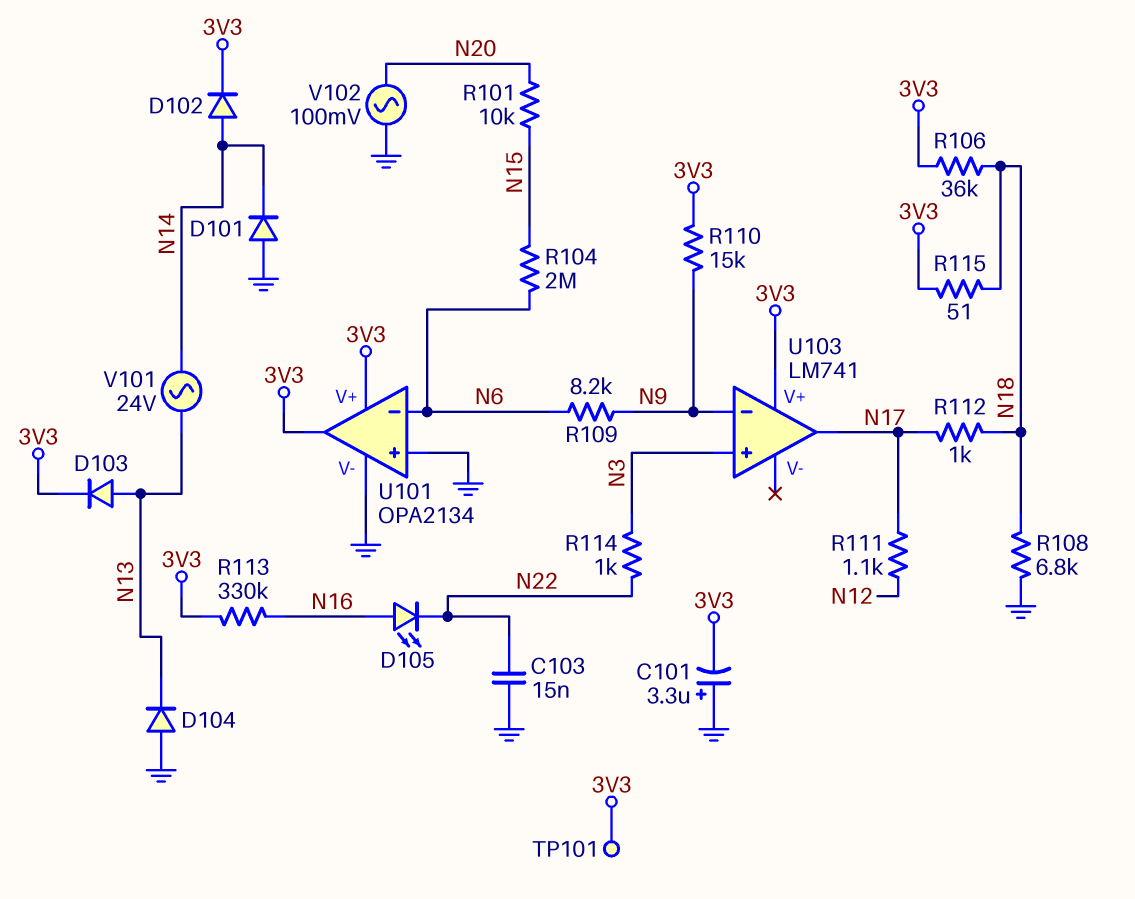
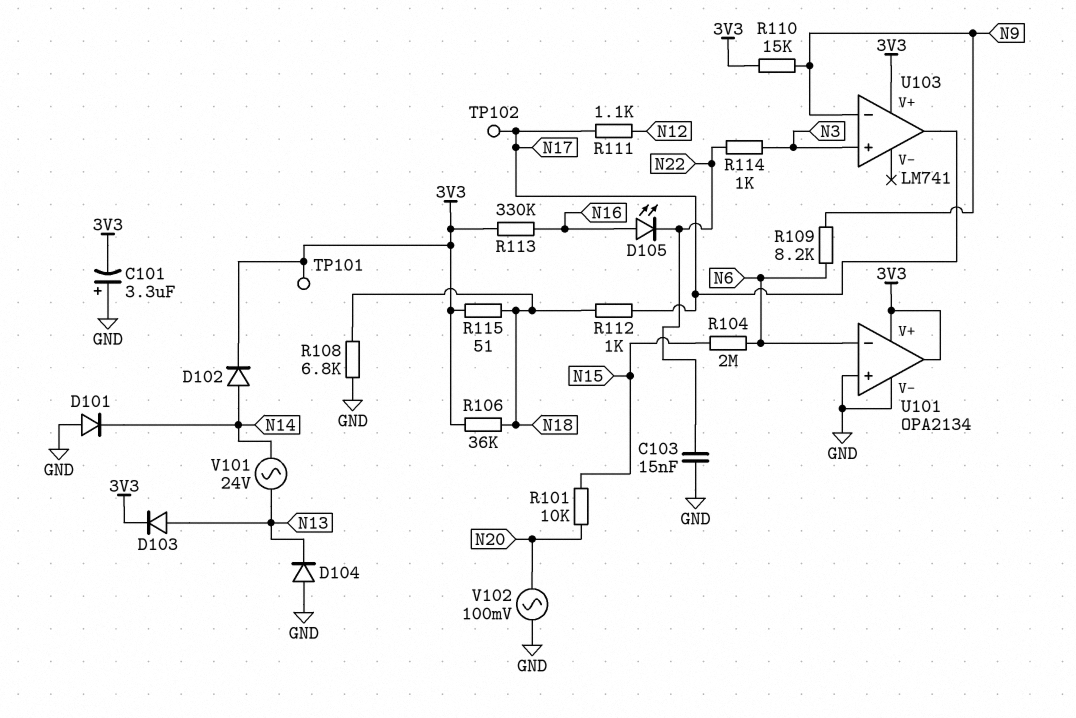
TP102: none -> test point (N17)

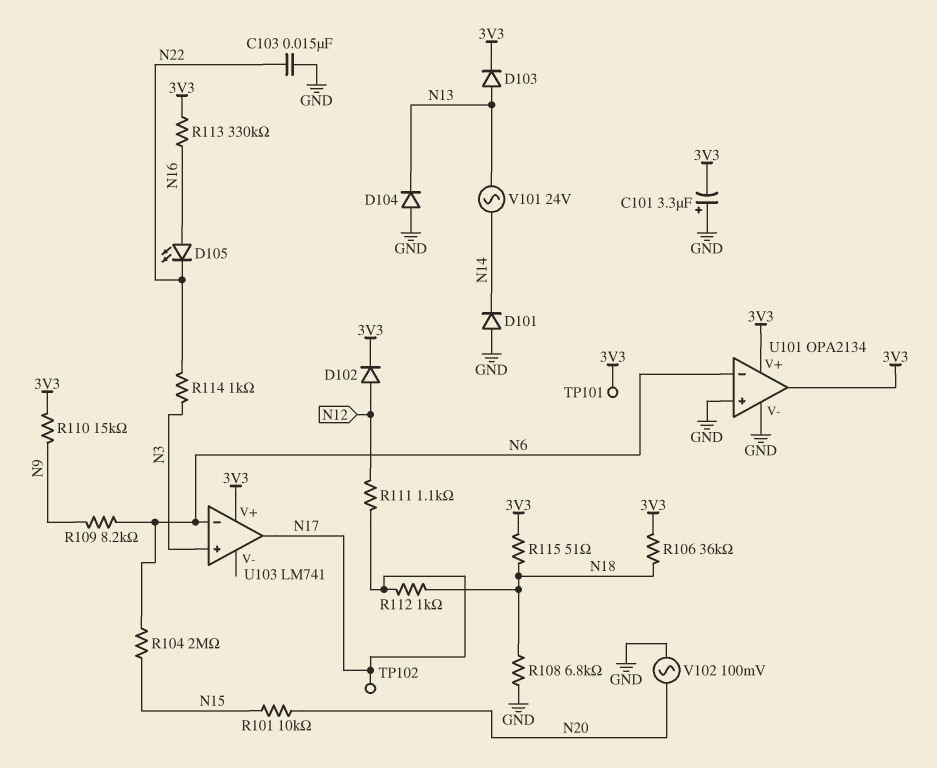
D102: diode (A N14, K 3V3) -> diode (A N12, K 3V3)
U103 pin in-: N9 -> N6

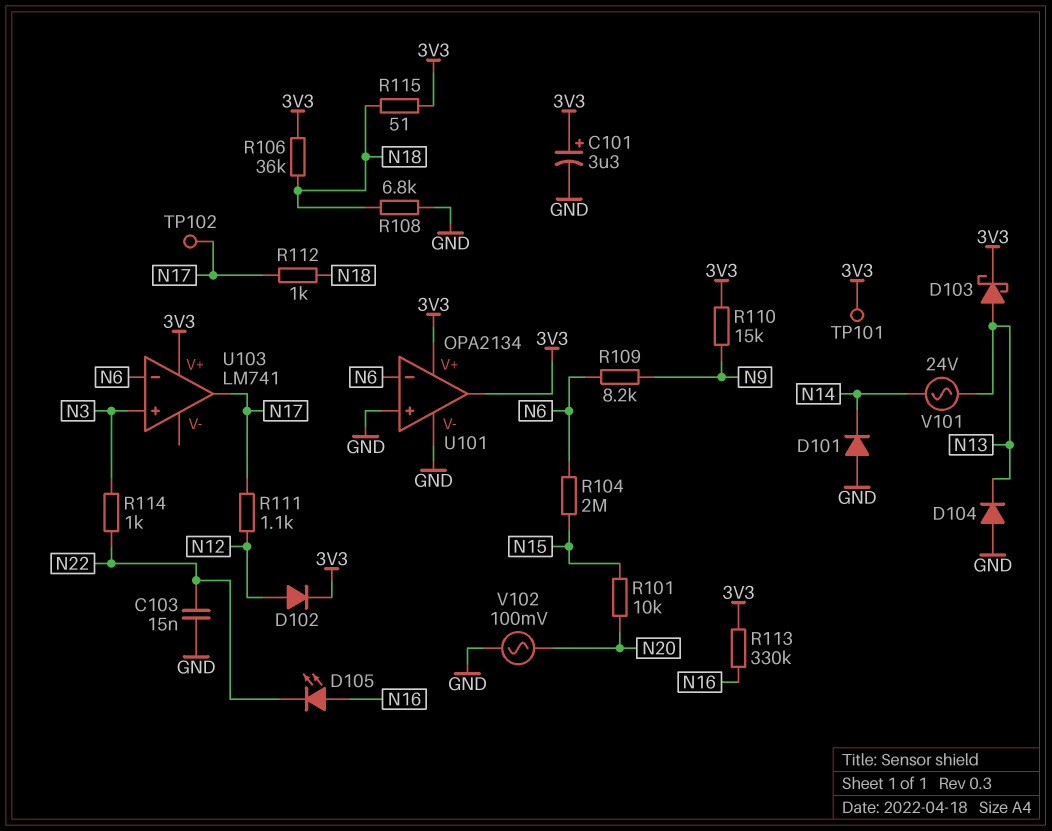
C101: 3.3uF (plus GND, minus 3V3) -> 3.3uF (plus 3V3, minus GND)
D103: diode (A N13, K 3V3) -> schottky (A N13, K 3V3)

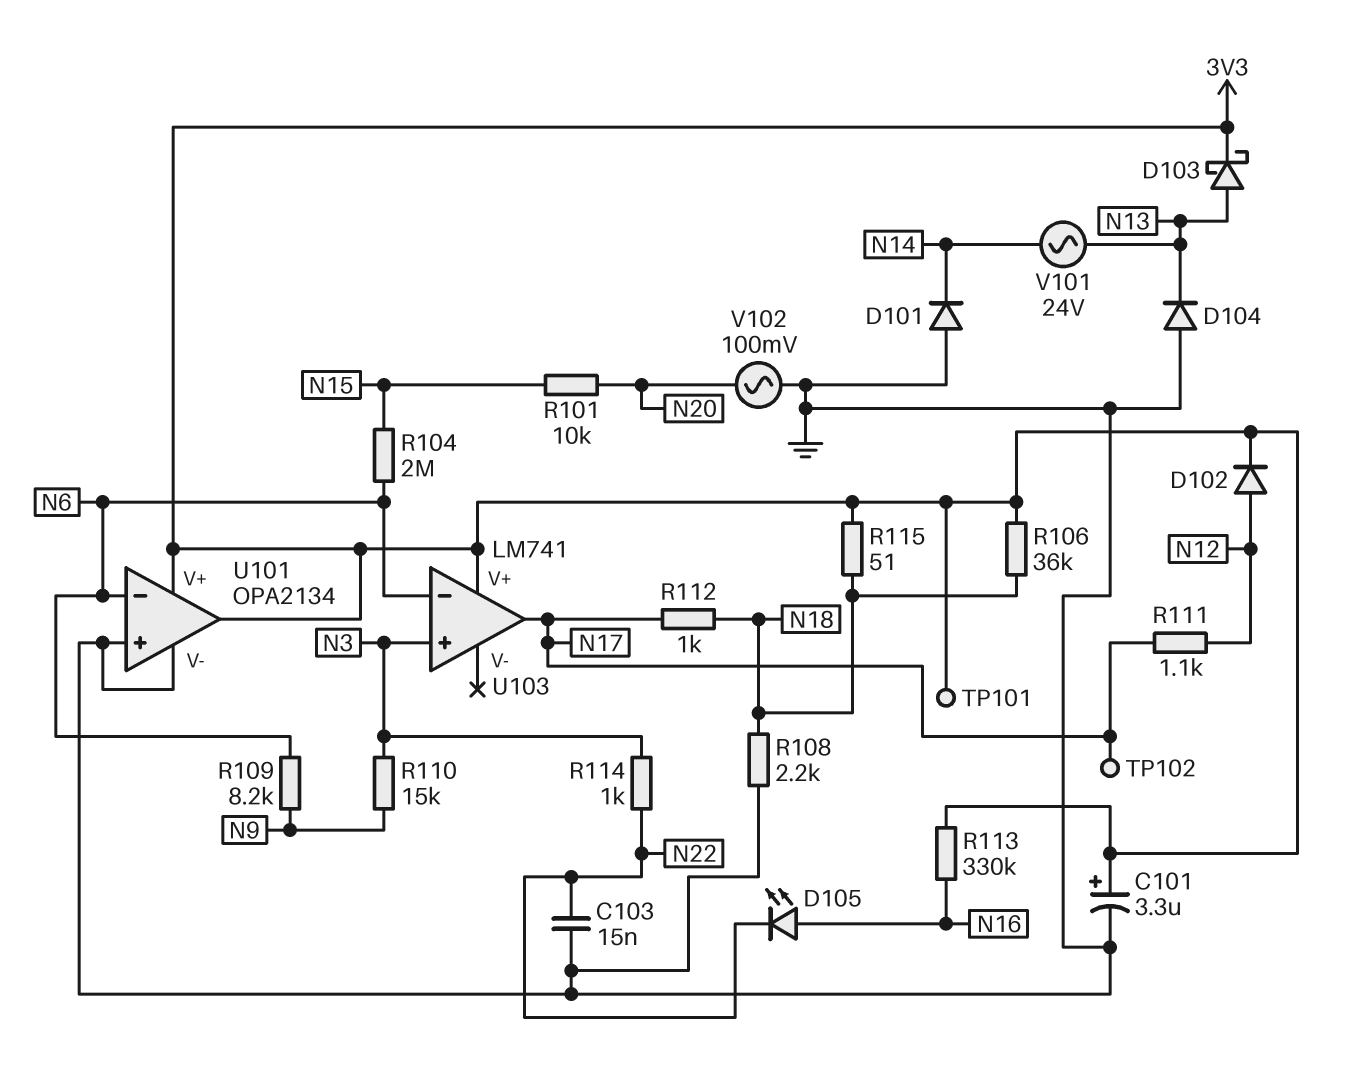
R108: 6.8k (GND, N18) -> 2.2k (GND, N18)
R110: 15k (3V3, N9) -> 15k (N3, N9)

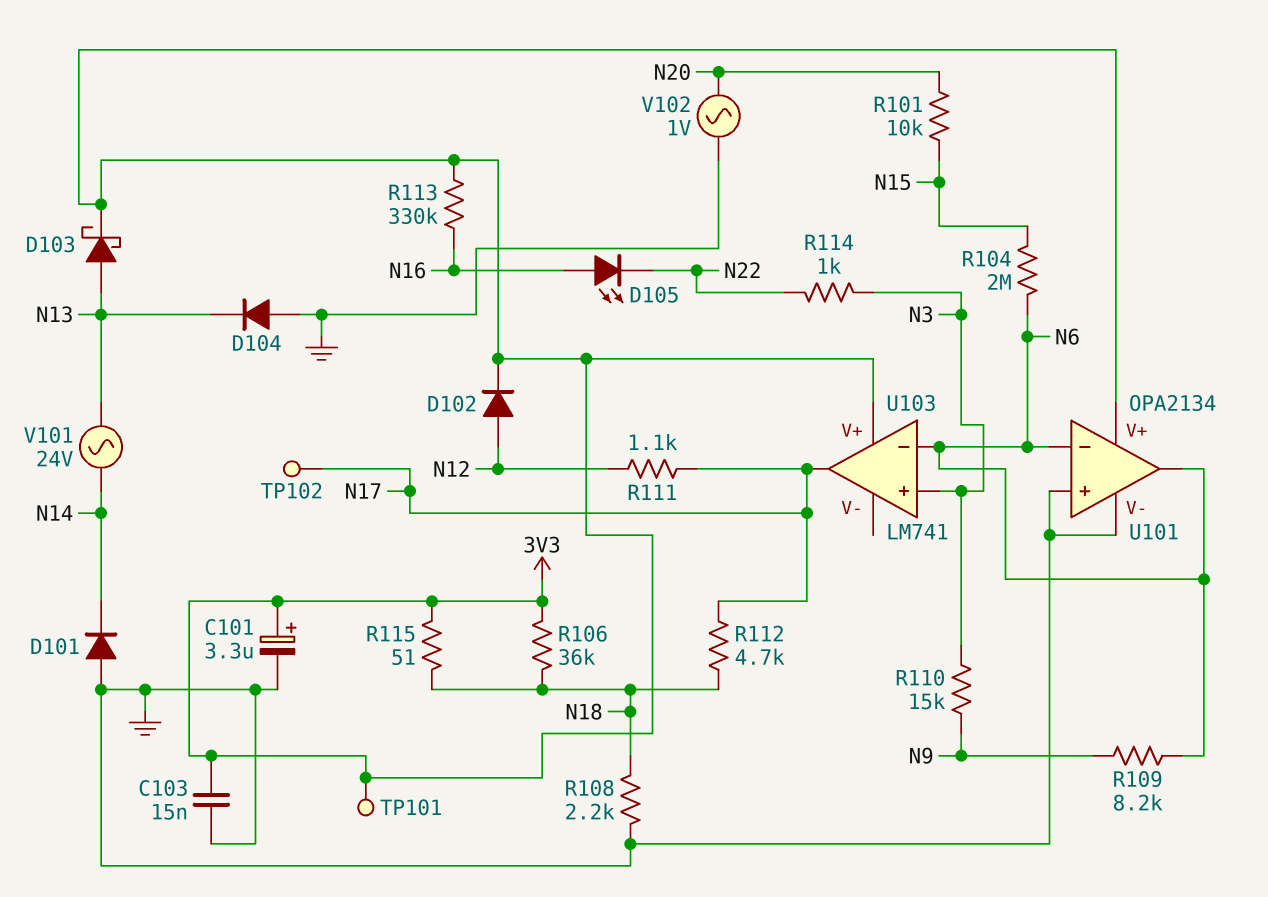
C103: 15nF (GND, N22) -> 15nF (3V3, GND)
R112: 1k (N17, N18) -> 4.7k (N17, N18)
U101 pin out: 3V3 -> N6
V102: AC 100mV (GND, N20) -> AC 1V (GND, N20)

